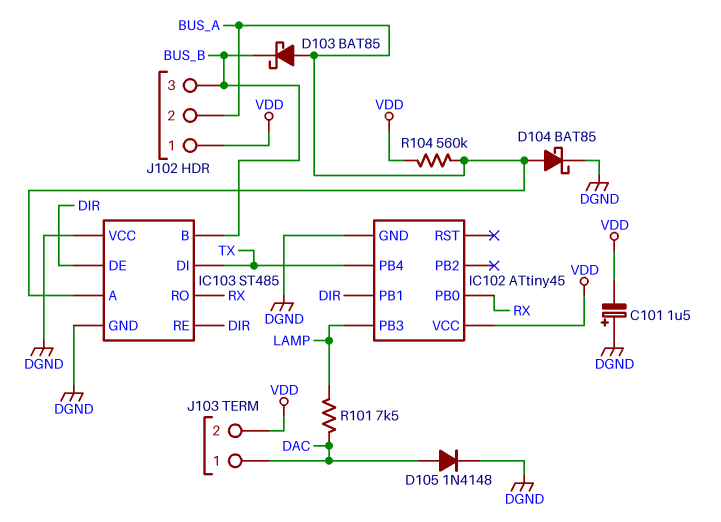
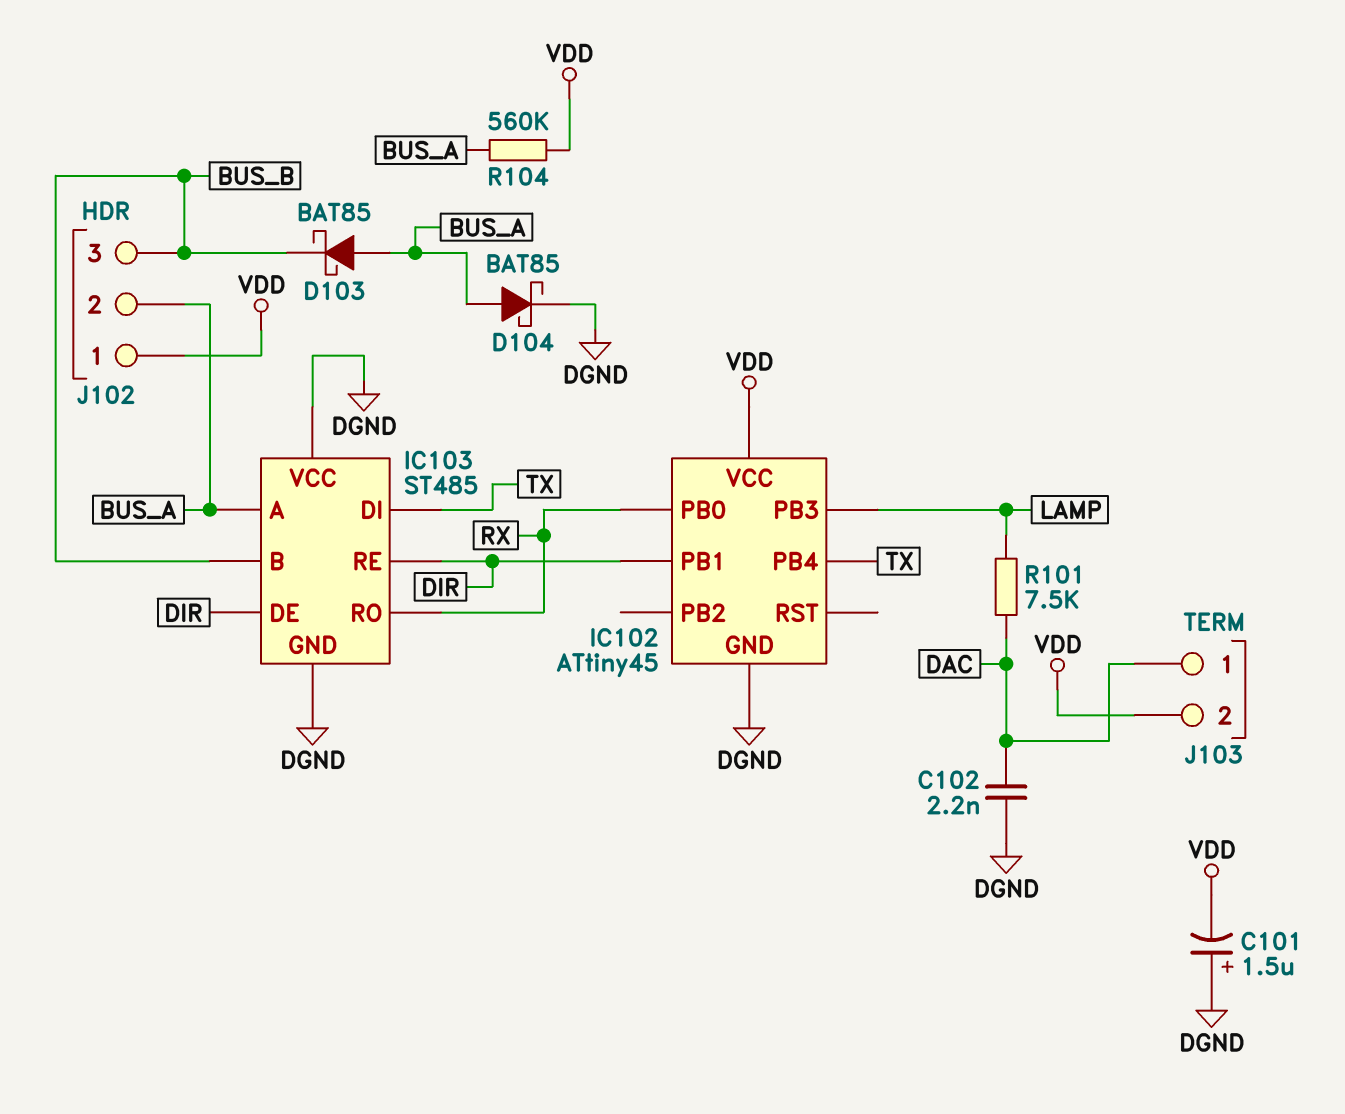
C102: none -> 2.2nF (DAC, DGND)
D105: diode 1N4148 (A DAC, K DGND) -> none

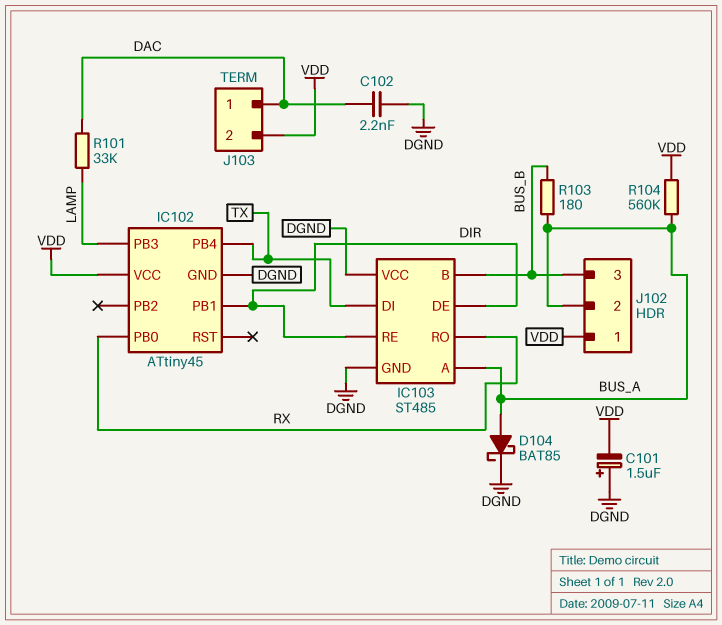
D103: schottky BAT85 (A BUS_A, K BUS_B) -> none
R101: 7.5k (DAC, LAMP) -> 33k (DAC, LAMP)
R103: none -> 180 (BUS_A, BUS_B)

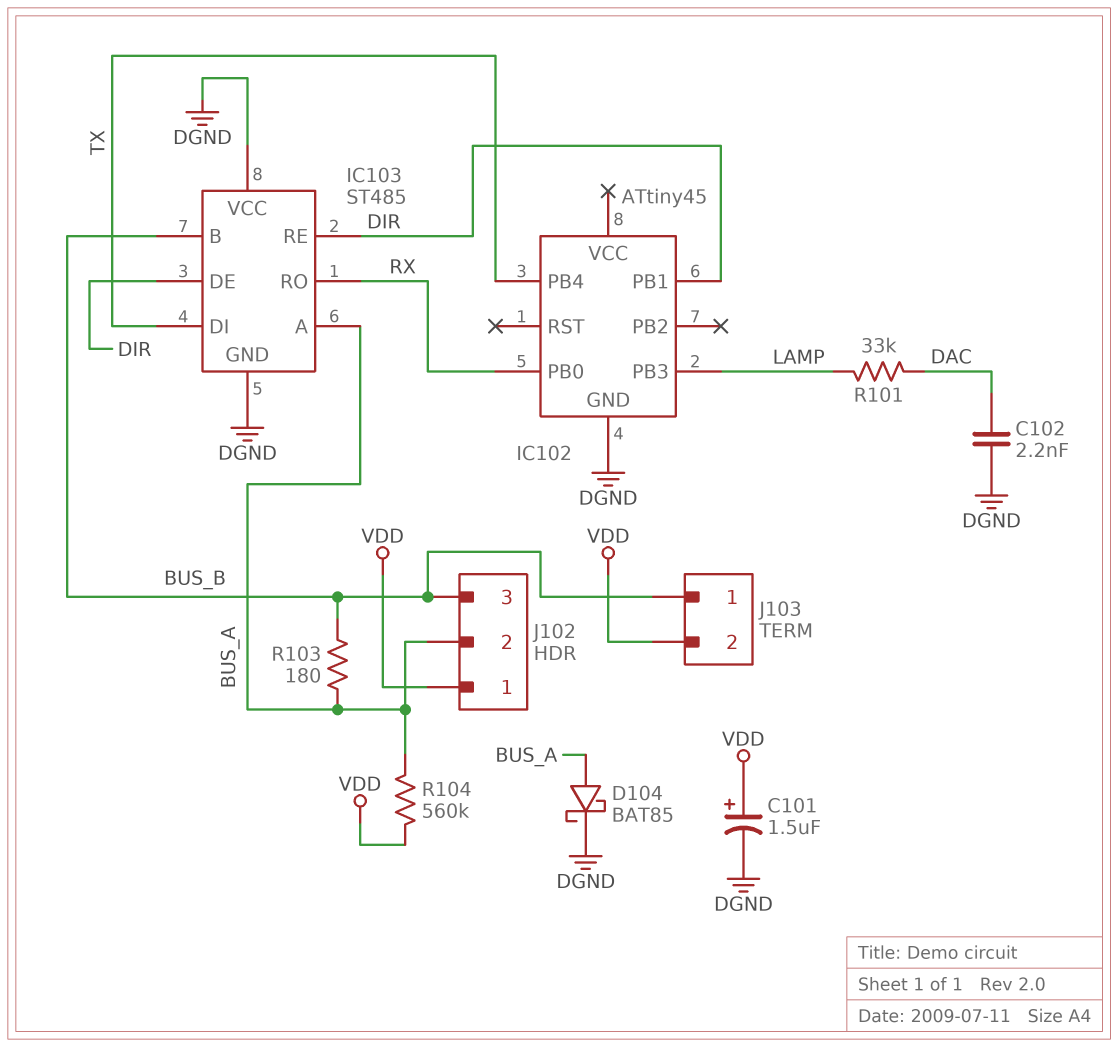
C101: 1.5uF (plus DGND, minus VDD) -> 1.5uF (plus VDD, minus DGND)
IC102 pin VCC: VDD -> none
J103 pin 1: DAC -> BUS_B

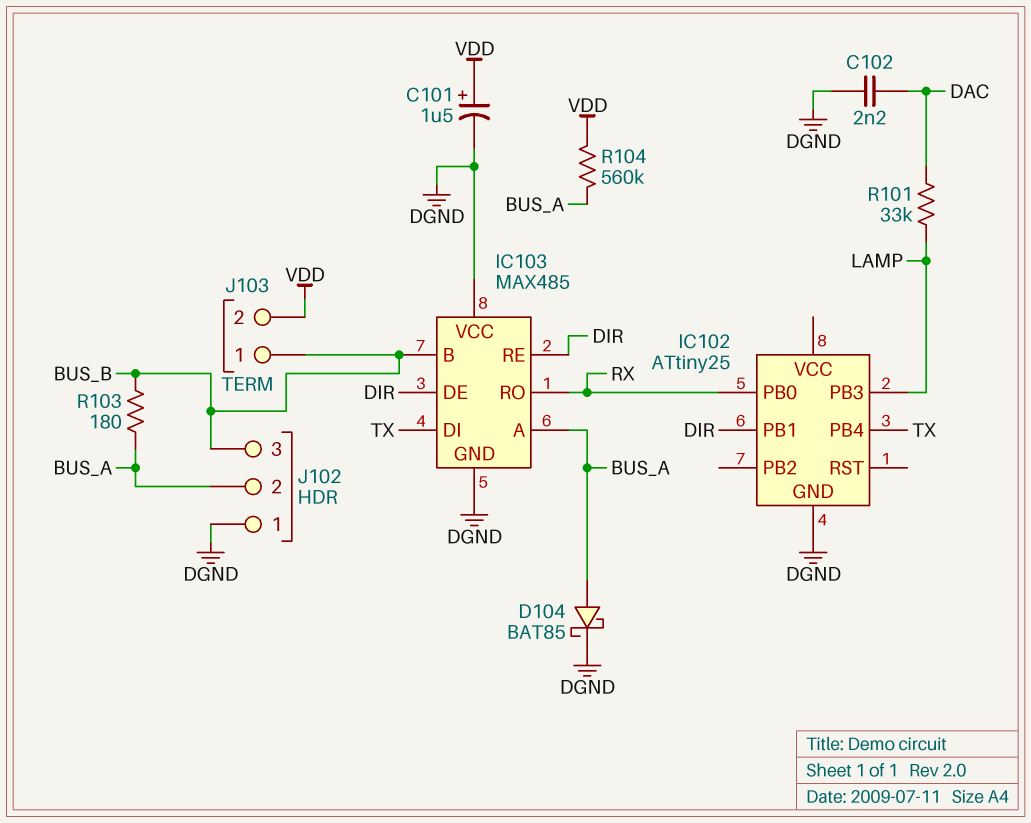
IC102: ATtiny45 -> ATtiny25
IC103: ST485 -> MAX485
J102 pin 1: VDD -> DGND

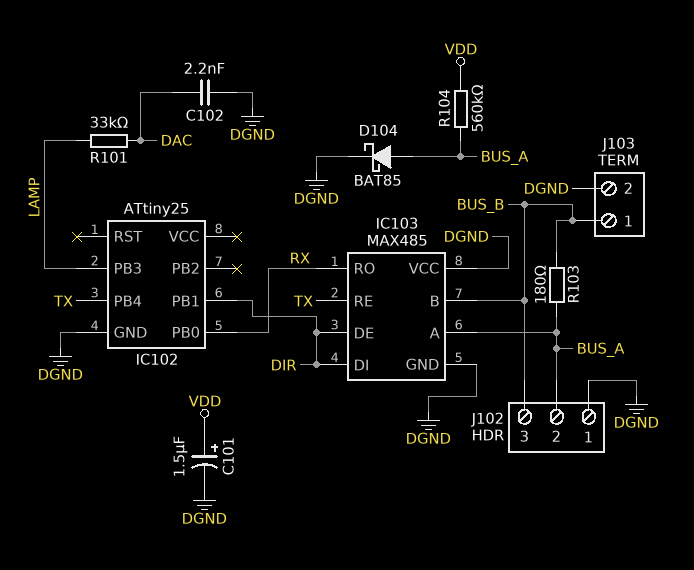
IC103 pin DI: TX -> DIR
IC103 pin RE: DIR -> TX
J103 pin 2: VDD -> DGND

